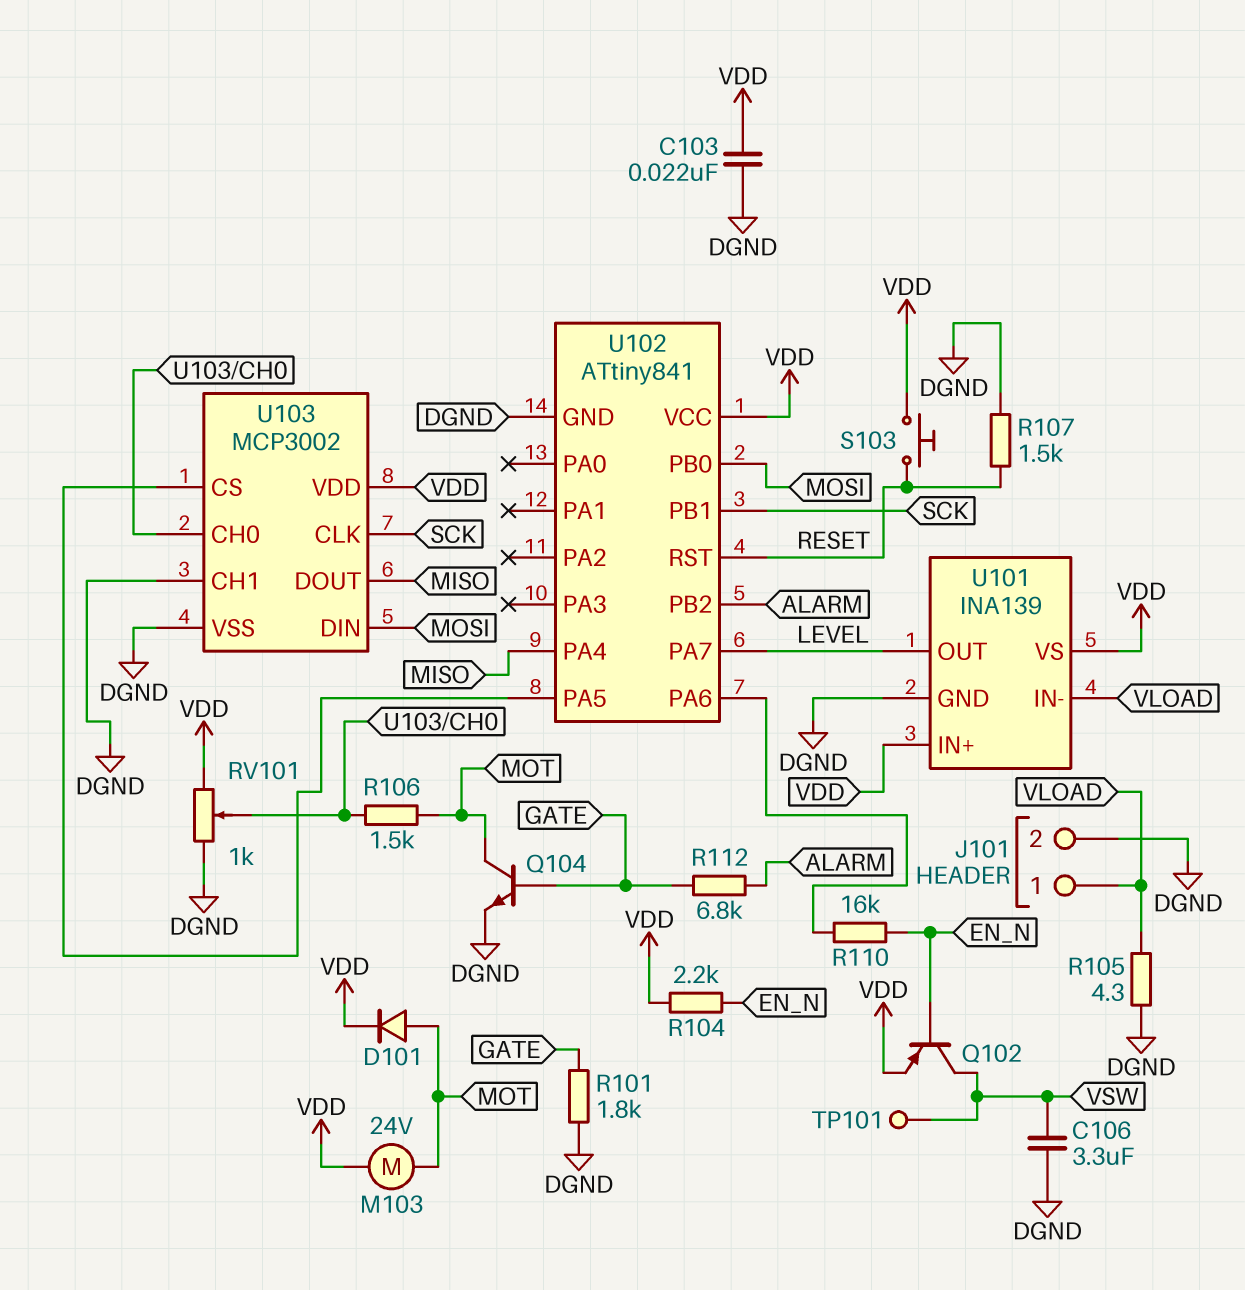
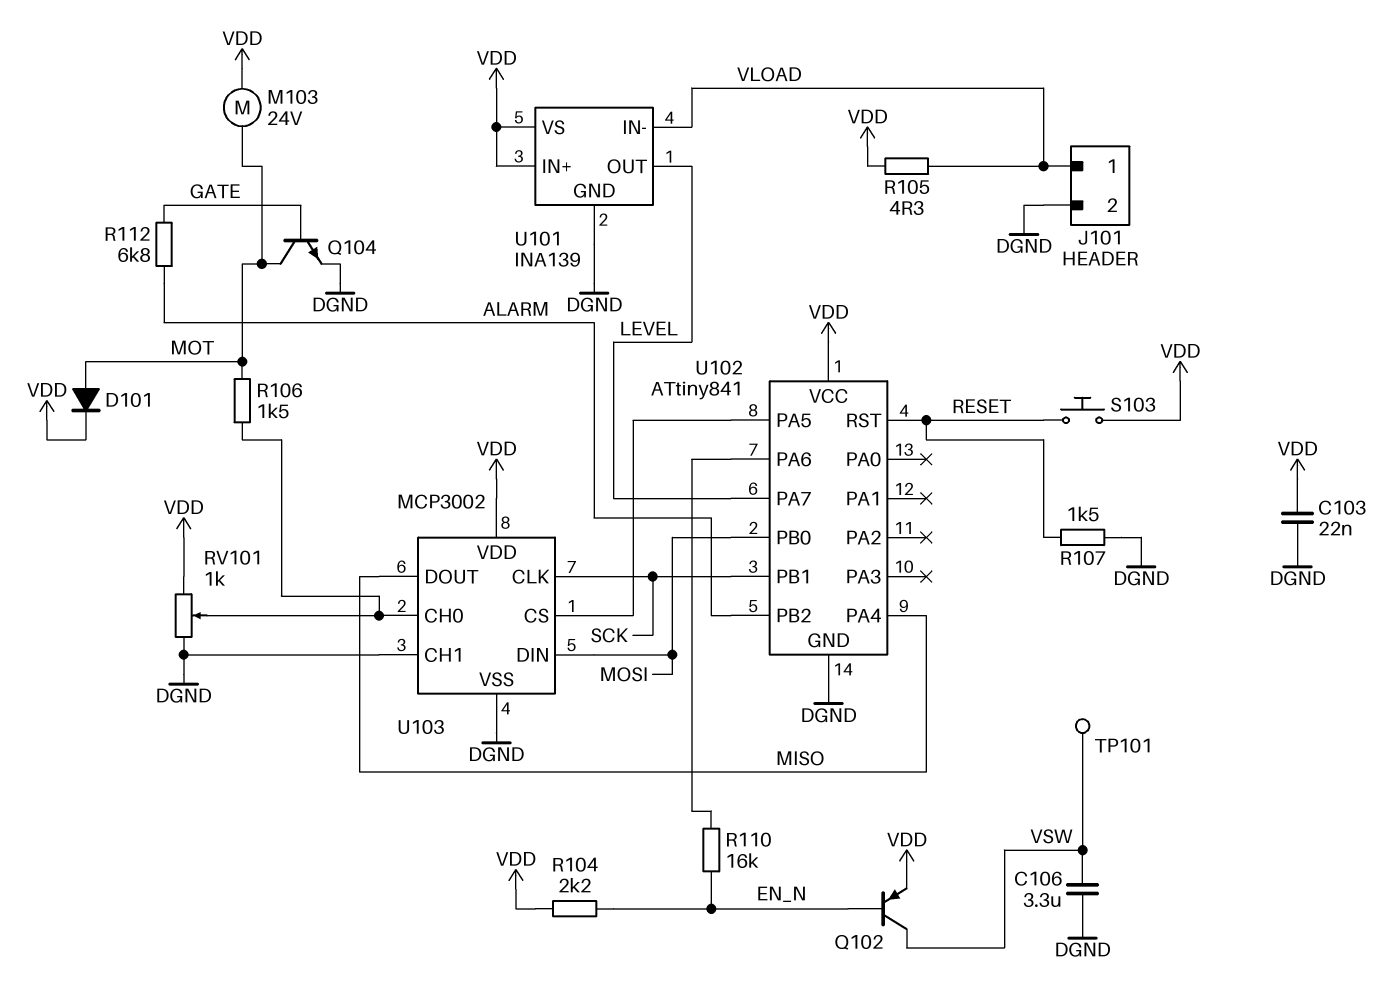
R101: 1.8k (DGND, GATE) -> none
R105: 4.3 (DGND, VLOAD) -> 4.3 (VDD, VLOAD)

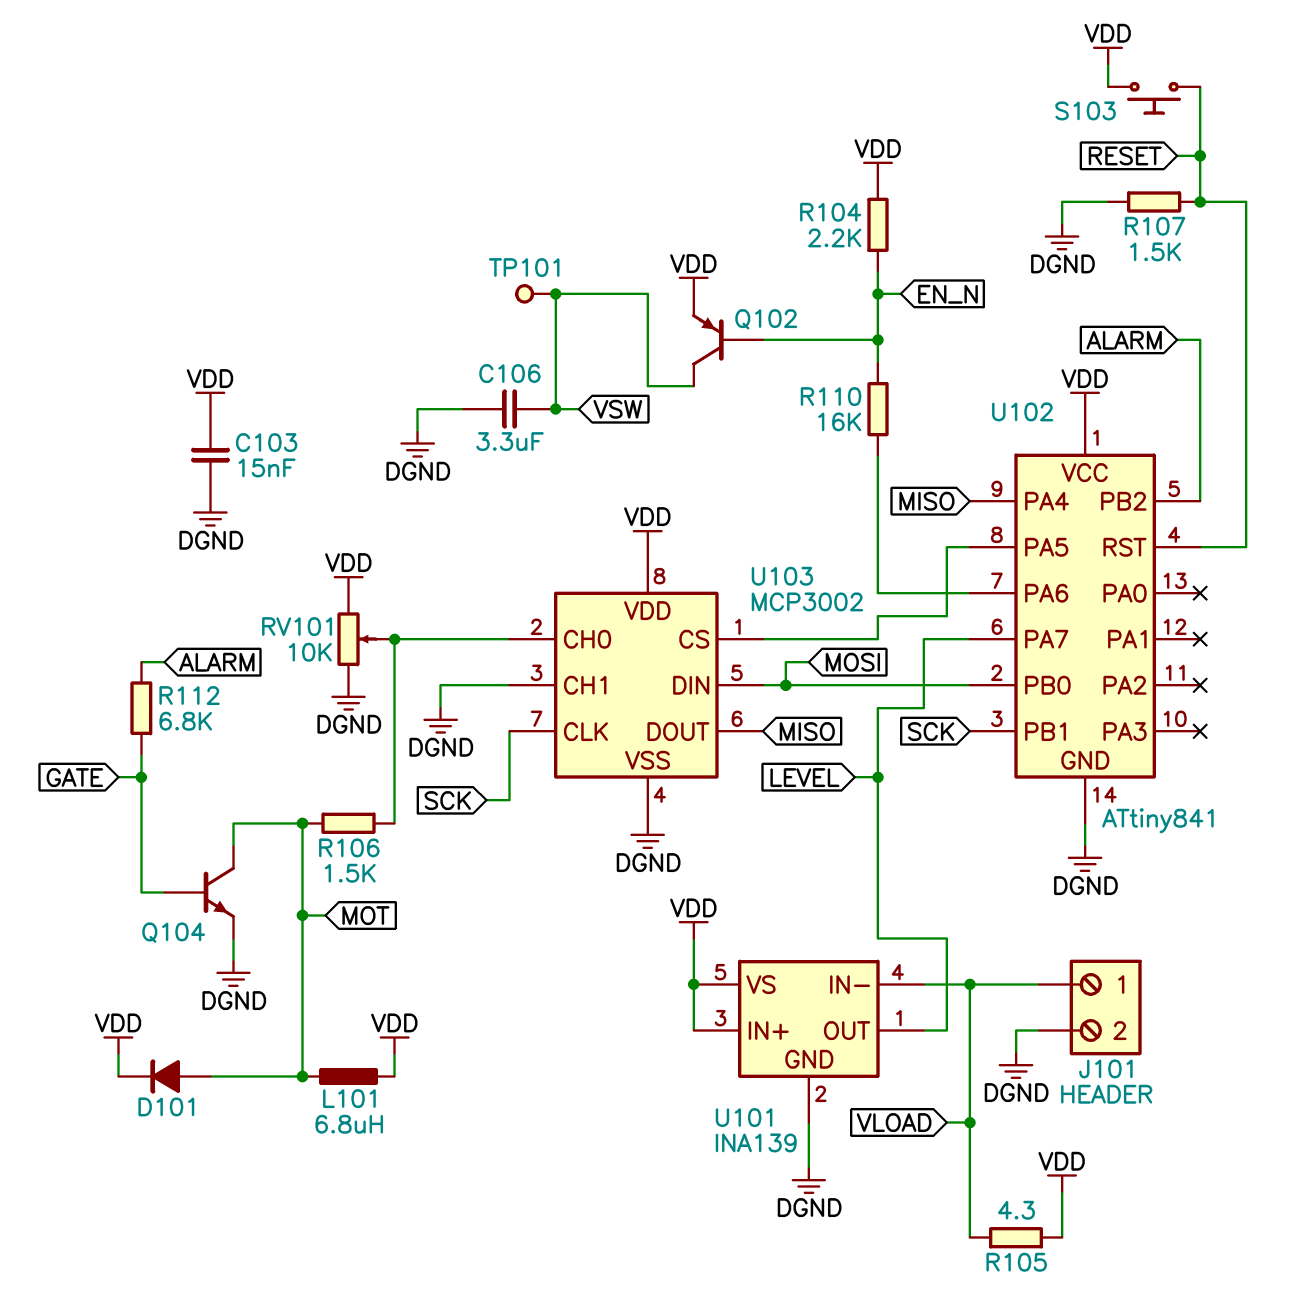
C103: 22nF (DGND, VDD) -> 15nF (DGND, VDD)
L101: none -> 6.8uH (MOT, VDD)
M103: motor 24V (MOT, VDD) -> none
RV101: 1k (DGND, VDD, wiper U103/CH0) -> 10k (DGND, VDD, wiper U103/CH0)

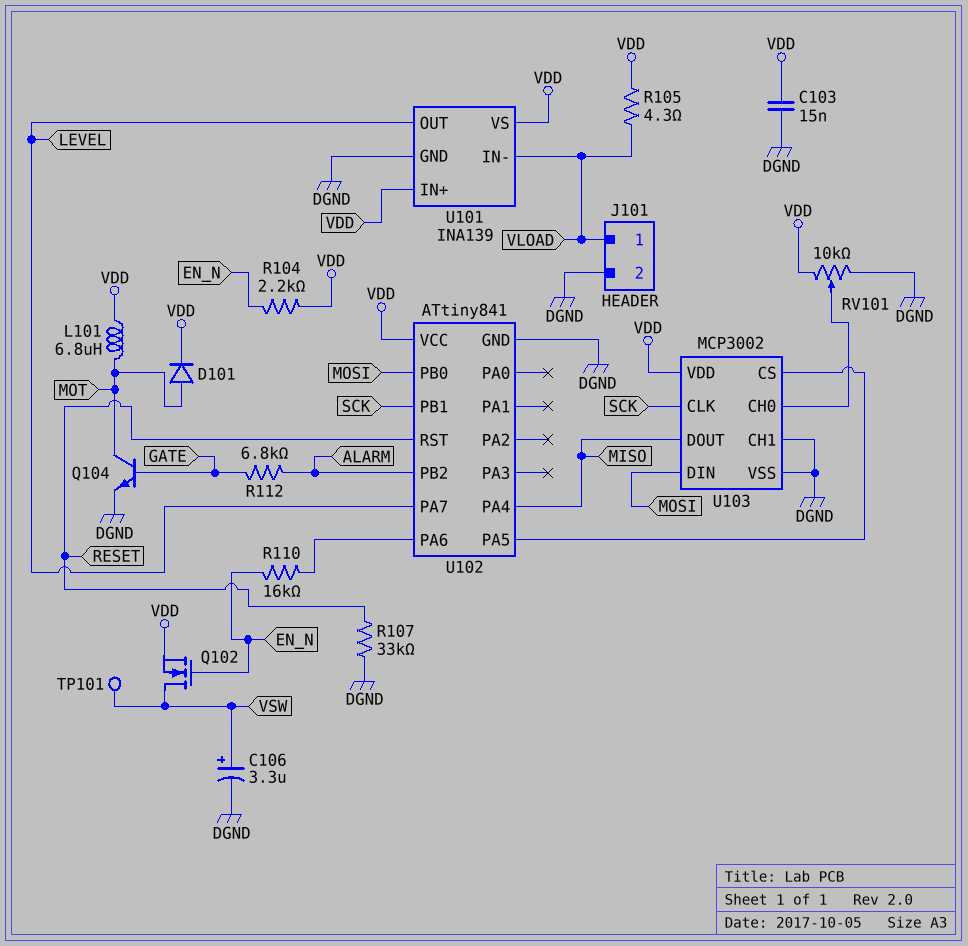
C106: 3.3uF (DGND, VSW) -> 3.3uF (plus VSW, minus DGND)
Q102: PNP (B EN_N, C VSW, E VDD) -> NMOS (G EN_N, D VSW, S VDD)
R106: 1.5k (MOT, U103/CH0) -> none
R107: 1.5k (DGND, RESET) -> 33k (DGND, RESET)
S103: button (RESET, VDD) -> none

